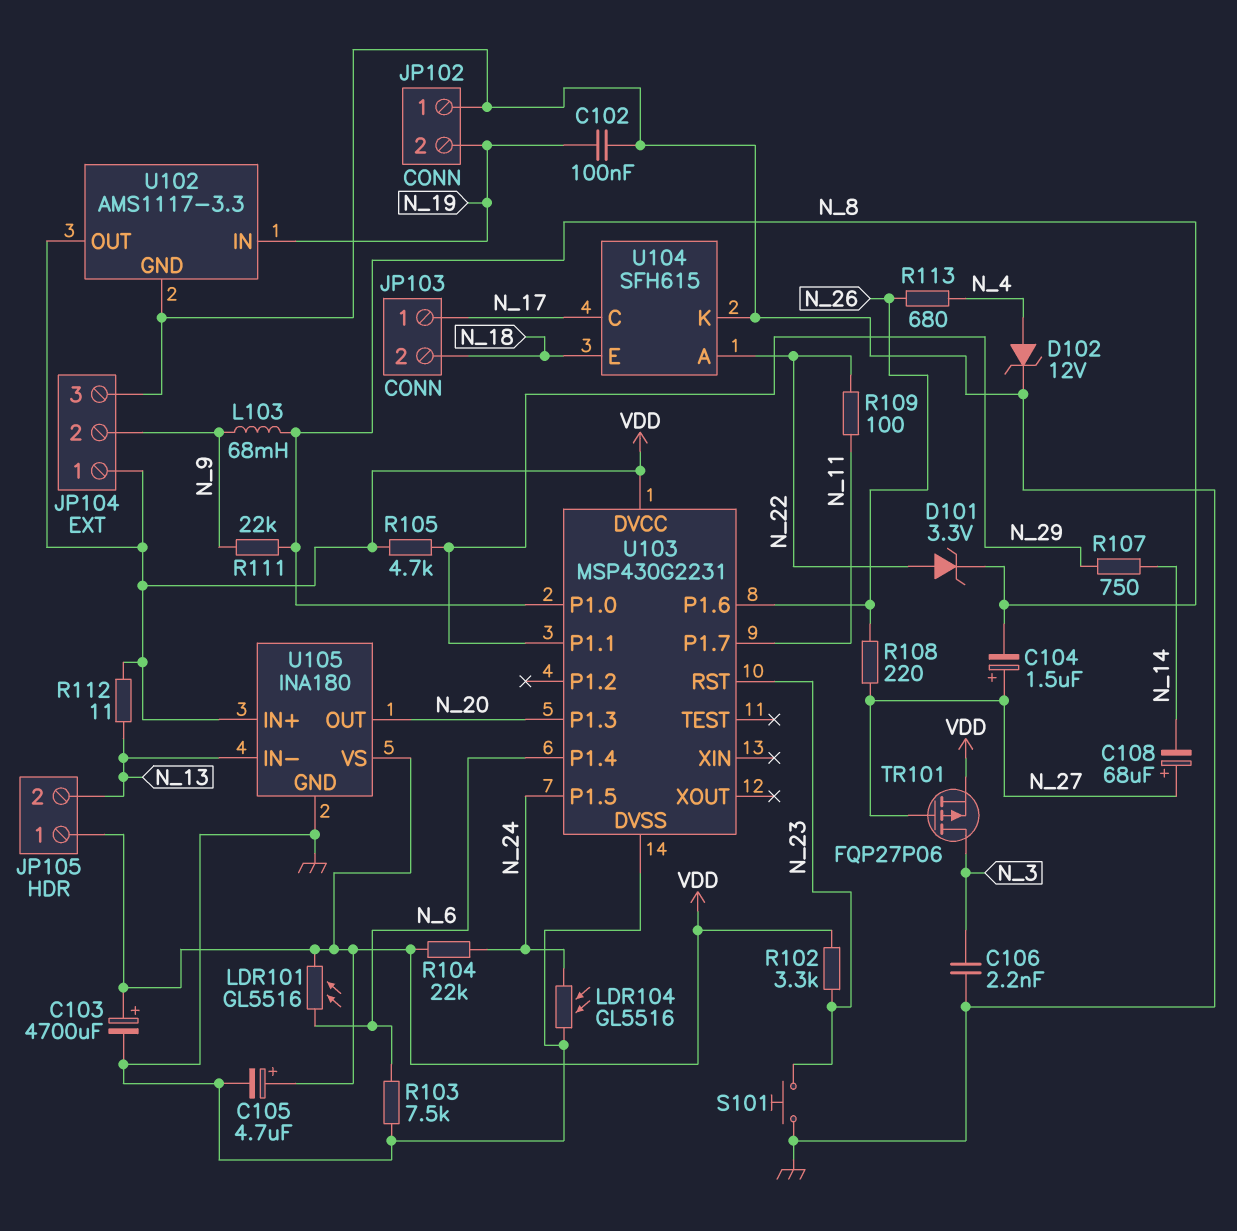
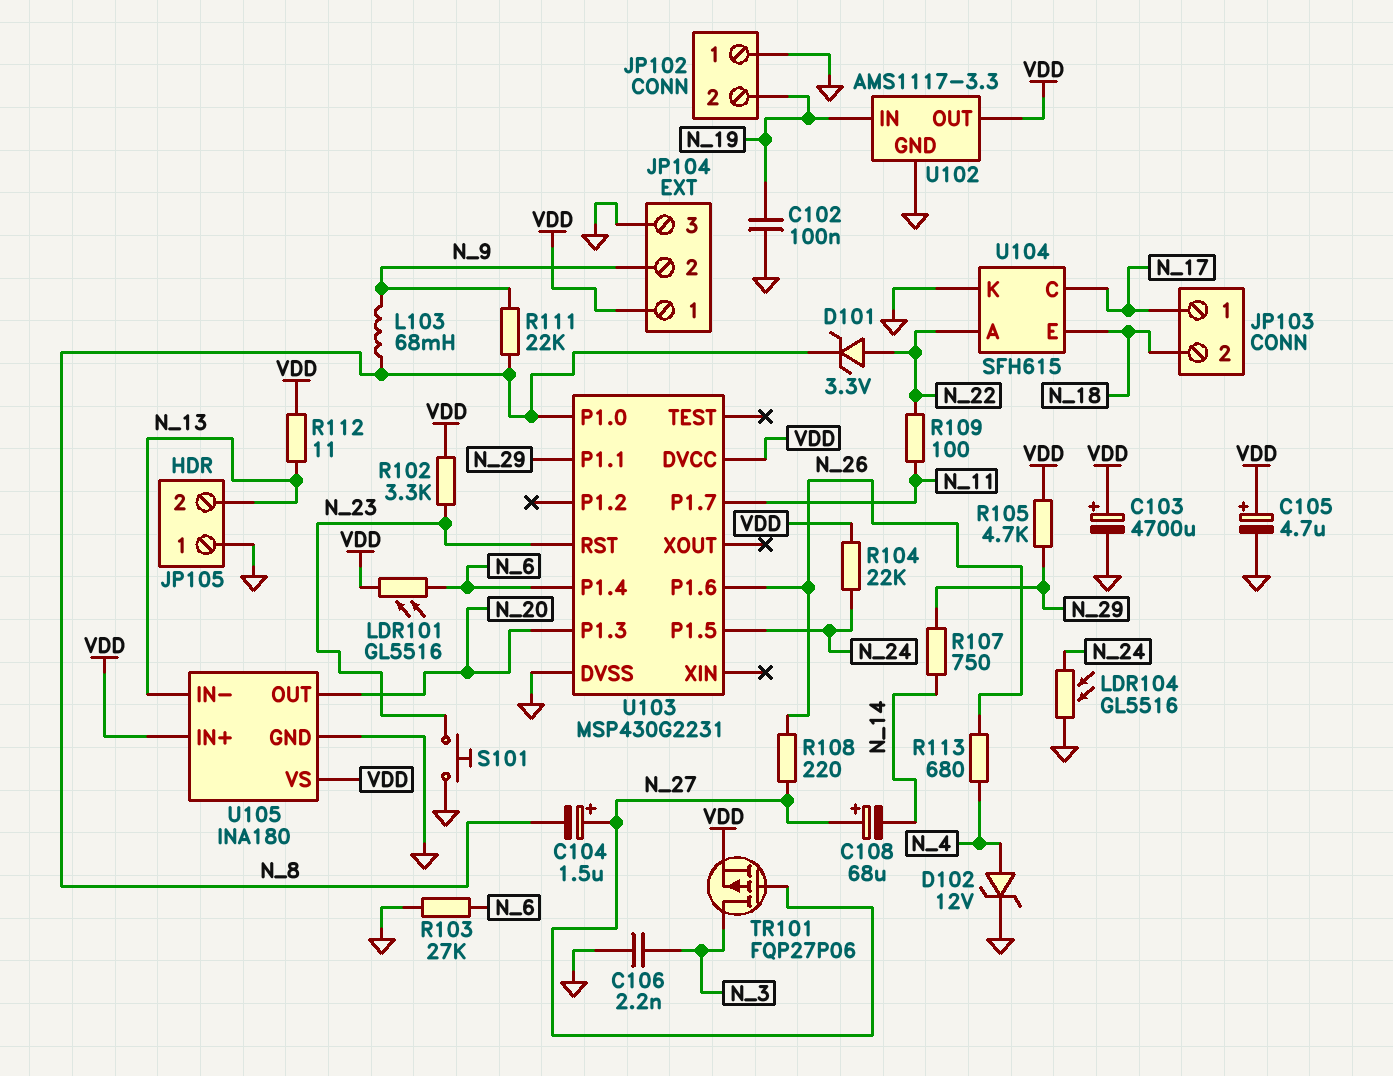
JP105 pin 1: VDD -> GND
R103: 7.5k (GND, N_6) -> 27k (GND, N_6)

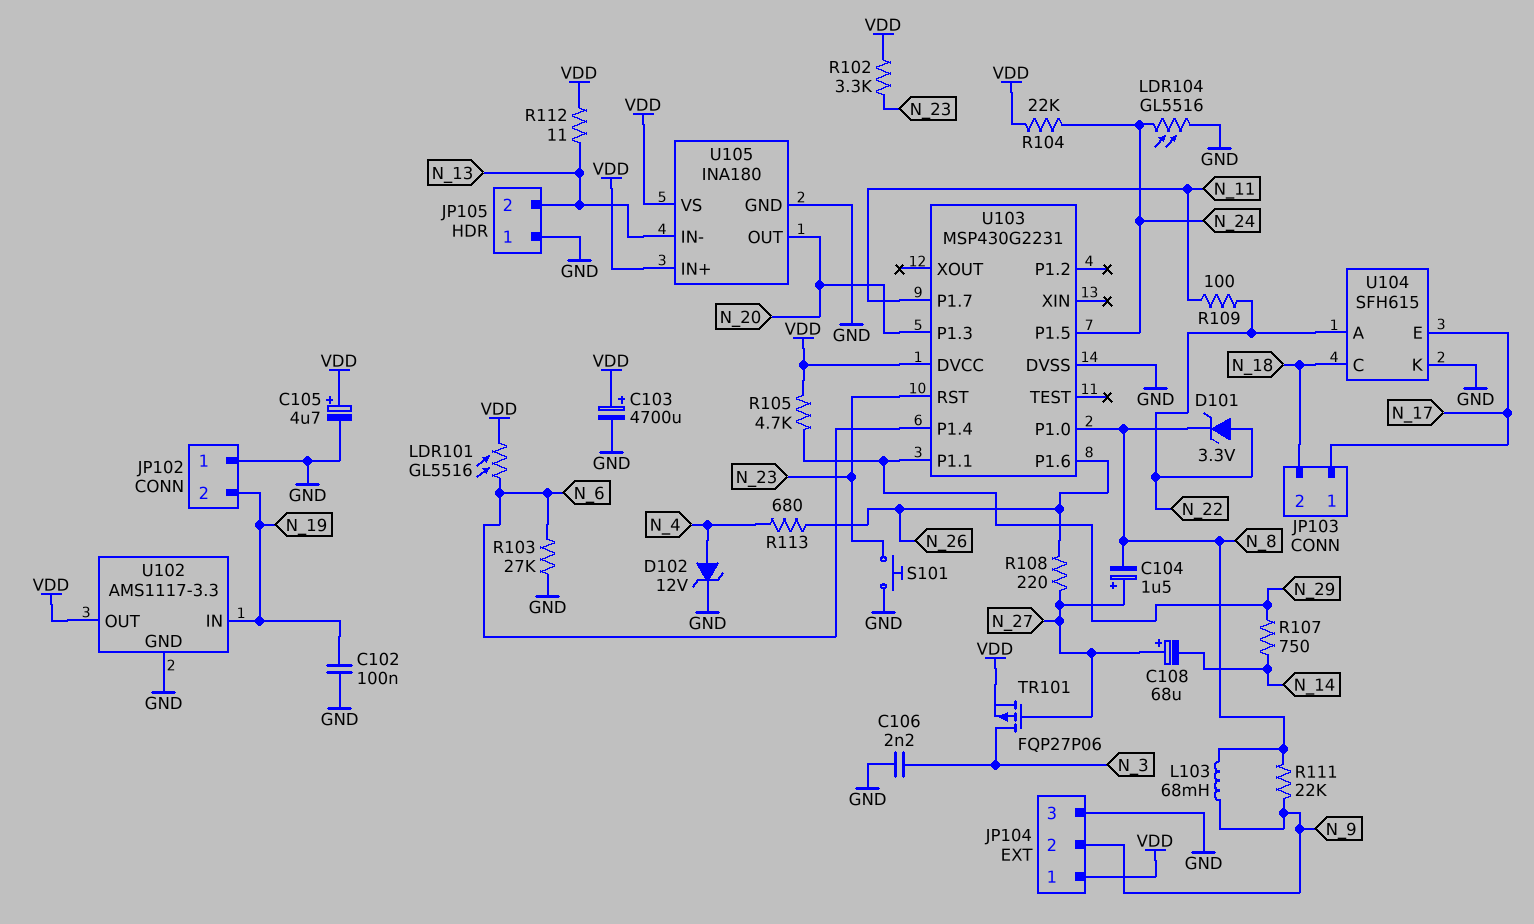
U104 pin C: N_17 -> N_18
U104 pin E: N_18 -> N_17

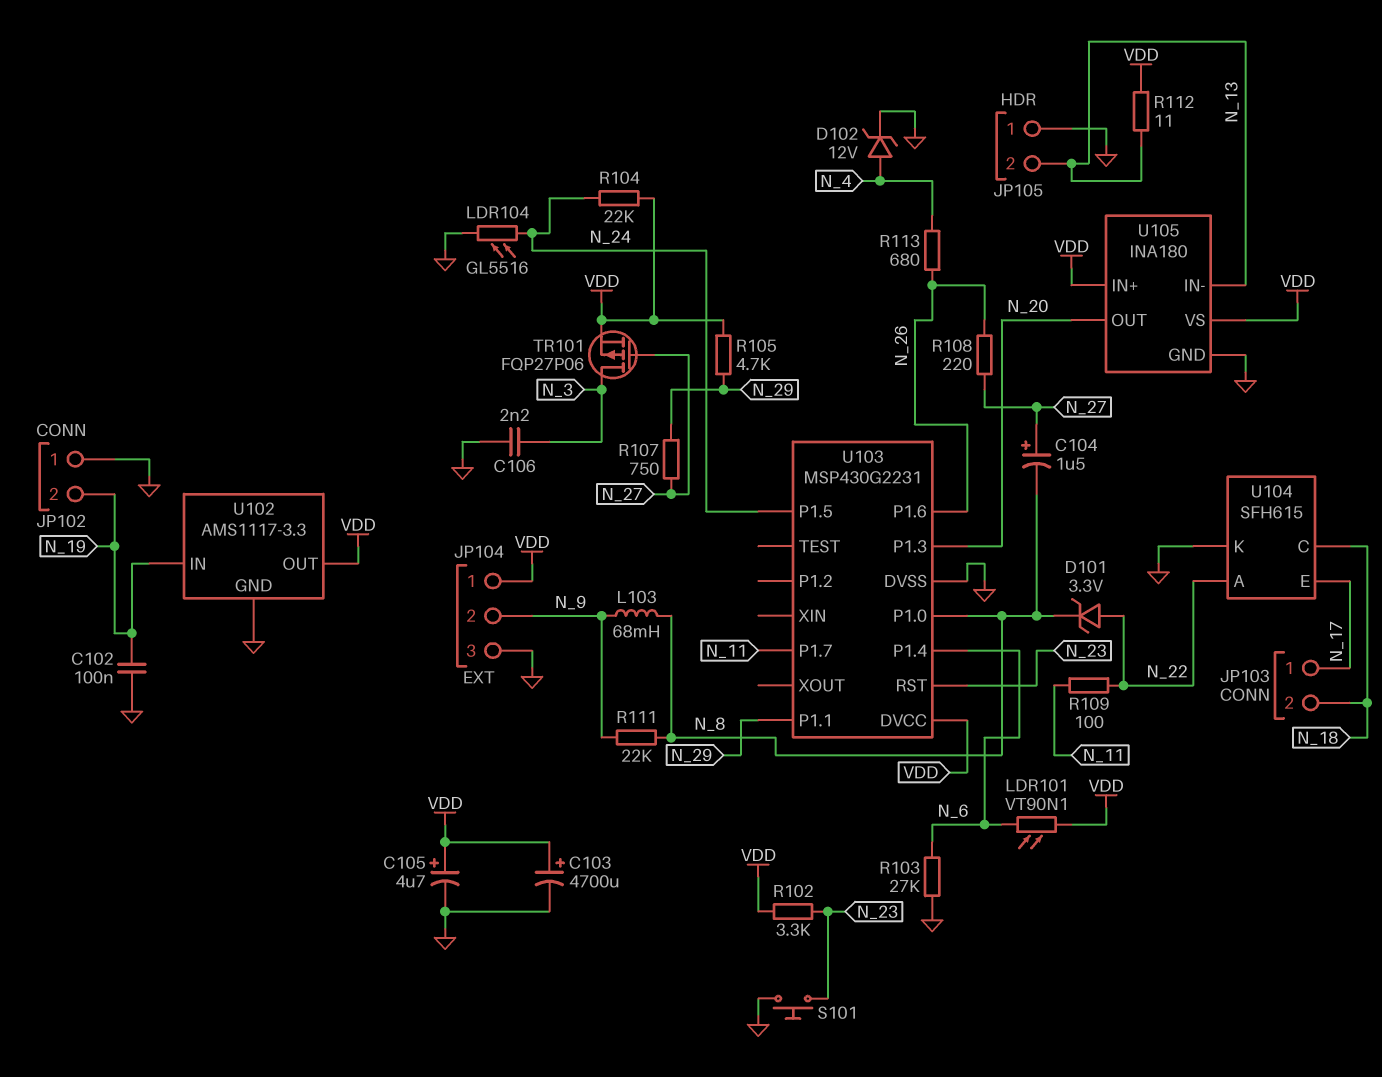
C108: 68uF (plus N_27, minus N_14) -> none
LDR101: GL5516 (N_6, VDD) -> VT90N1 (N_6, VDD)
R107: 750 (N_14, N_29) -> 750 (N_27, N_29)

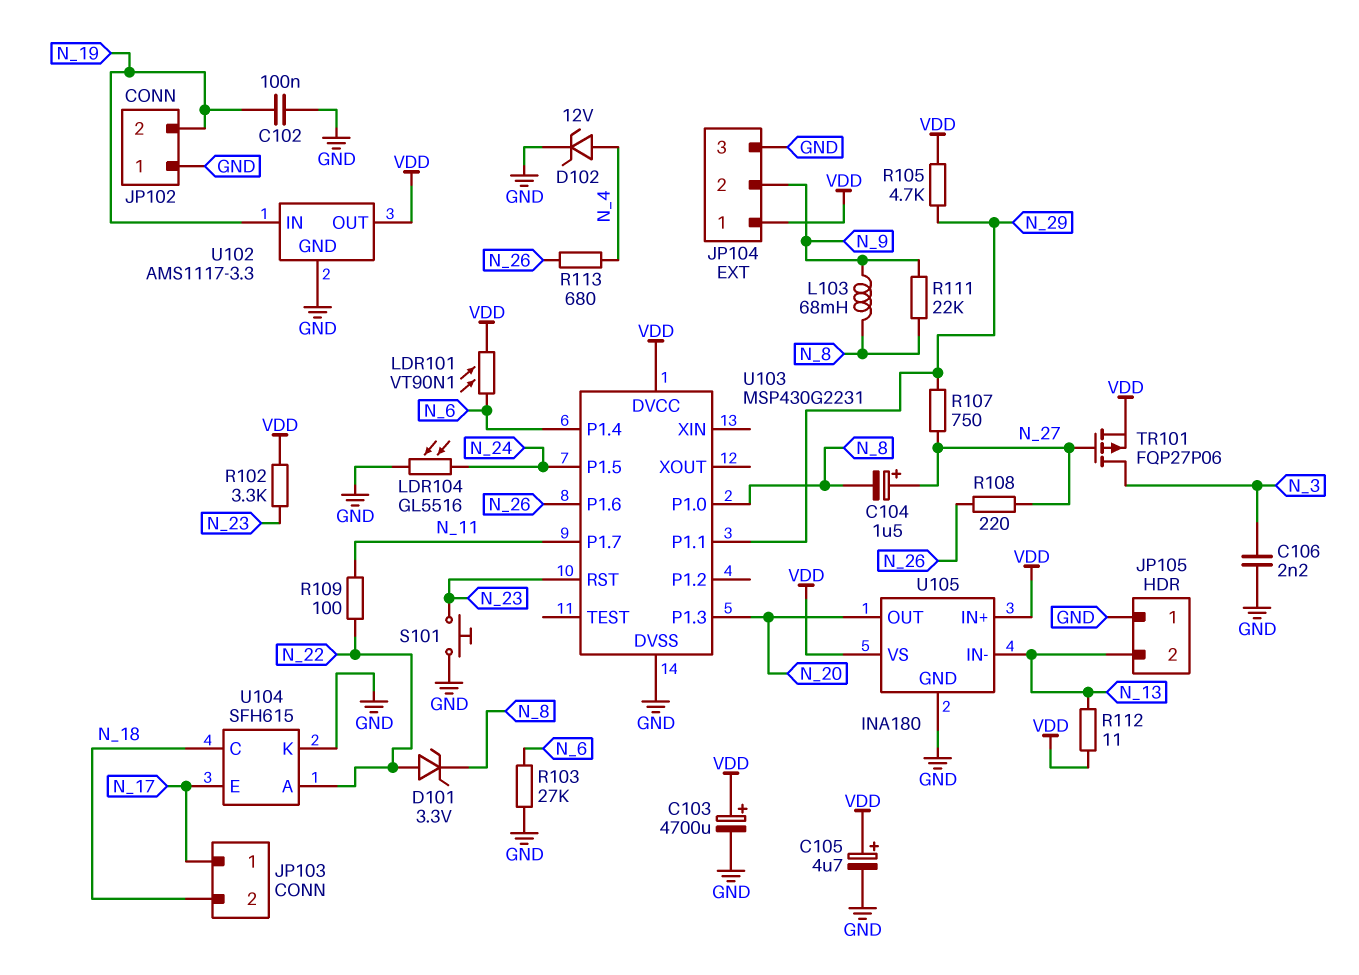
R104: 22k (N_24, VDD) -> none

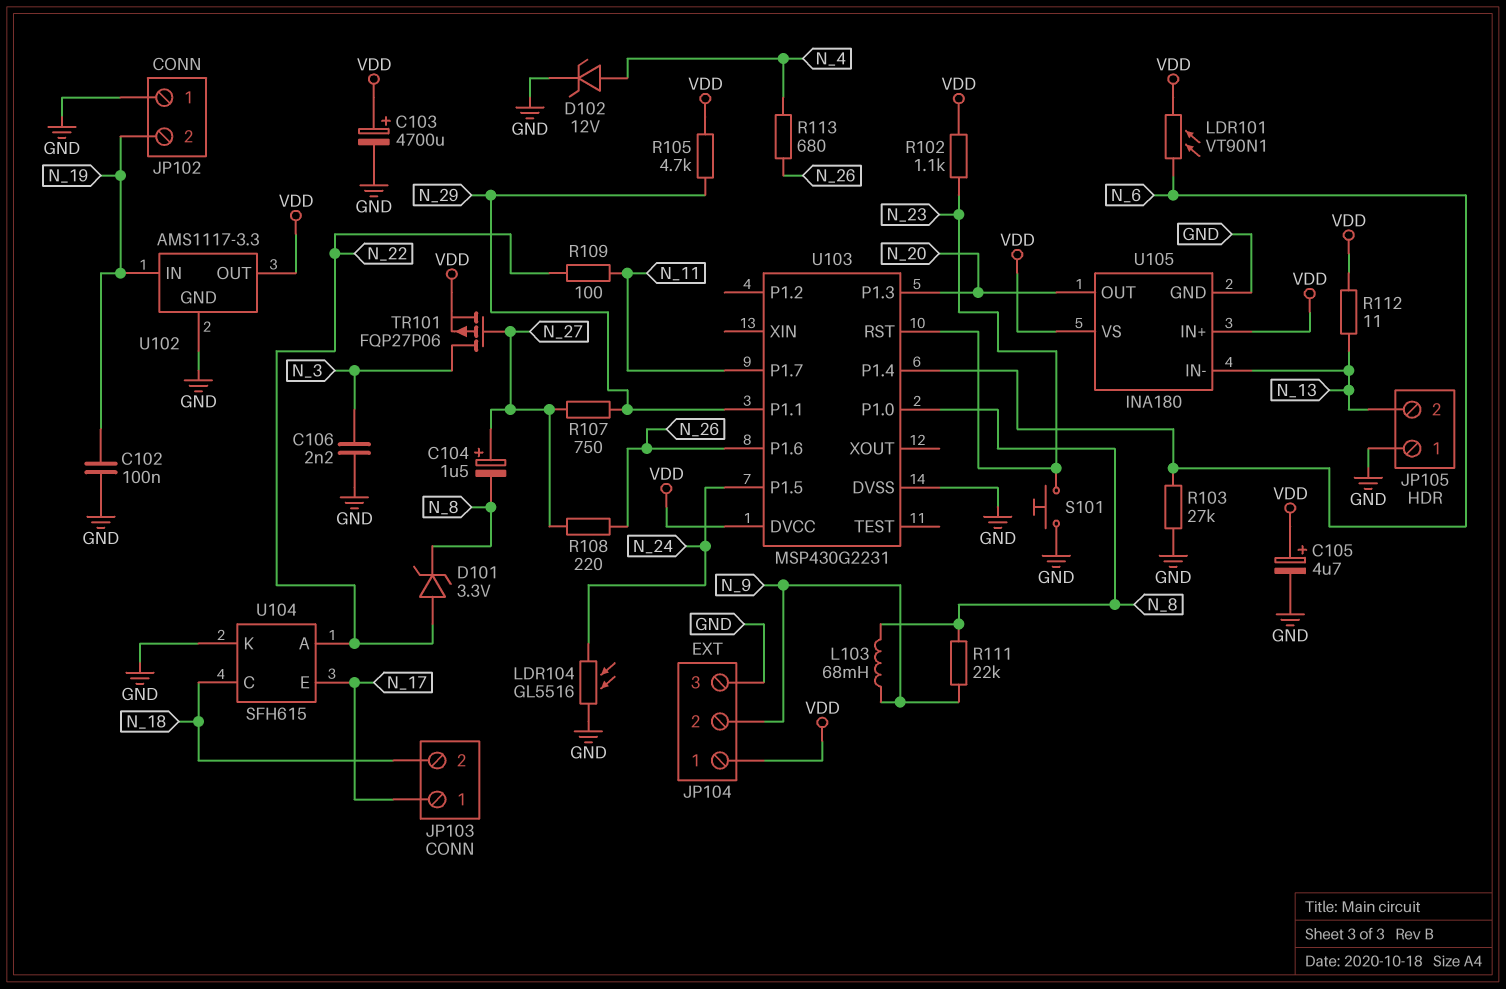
R102: 3.3k (N_23, VDD) -> 1.1k (N_23, VDD)

